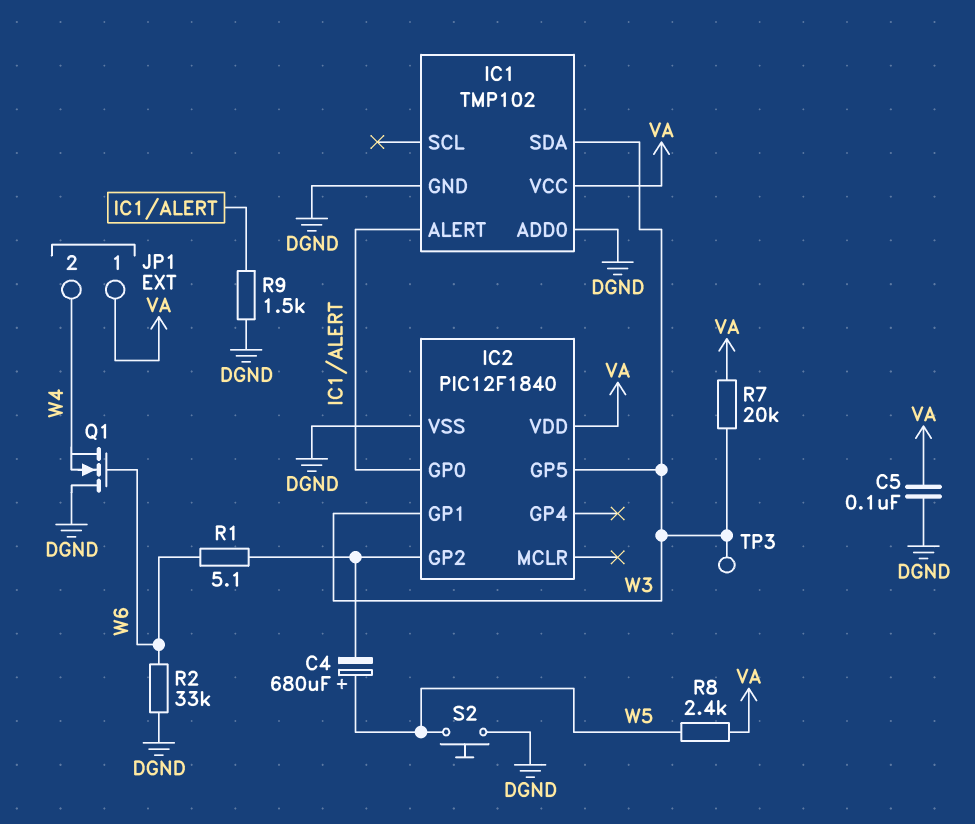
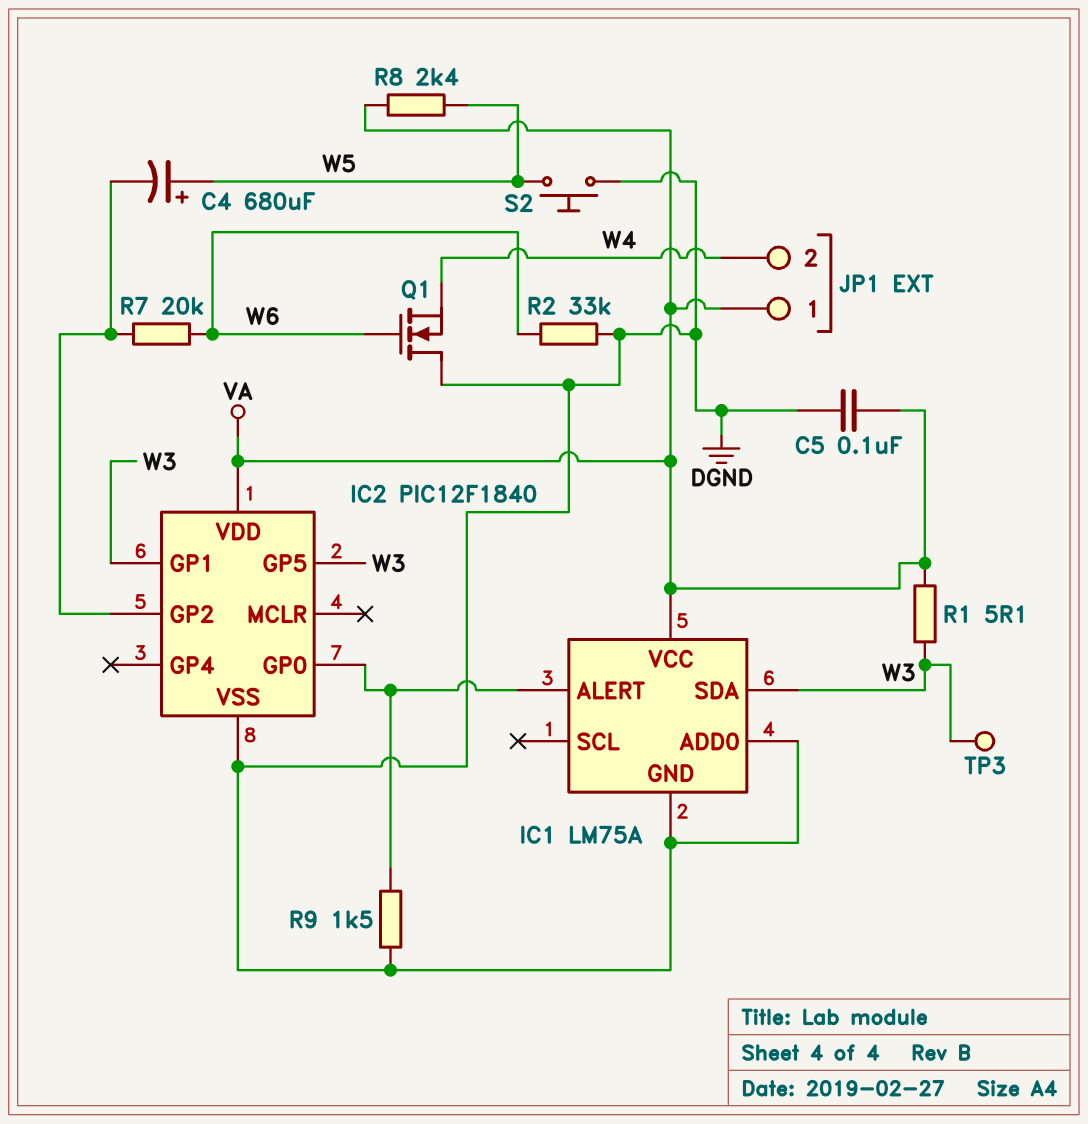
IC1: TMP102 -> LM75A
R1: 5.1 (IC2/GP2, W6) -> 5.1 (VA, W3)
R7: 20k (VA, W3) -> 20k (IC2/GP2, W6)

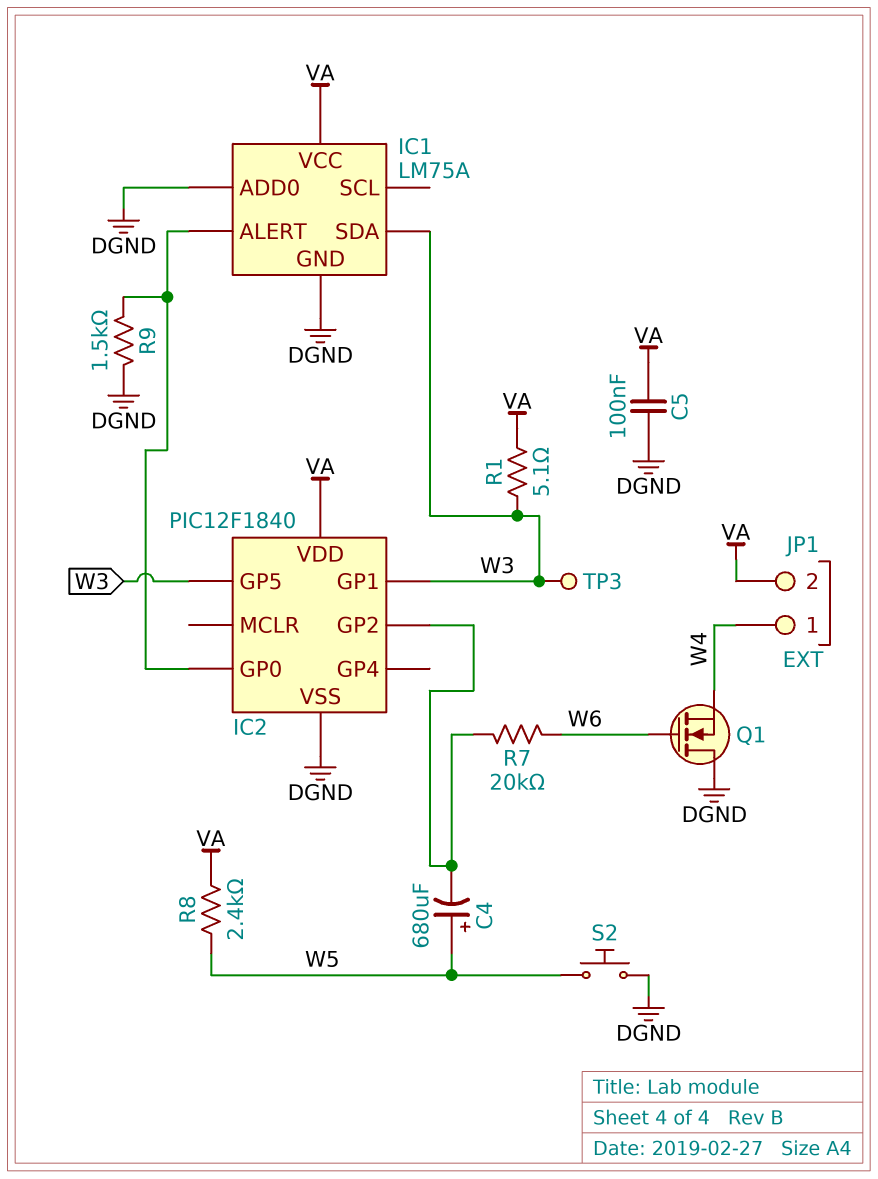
JP1 pin 1: VA -> W4
JP1 pin 2: W4 -> VA
R2: 33k (DGND, W6) -> none

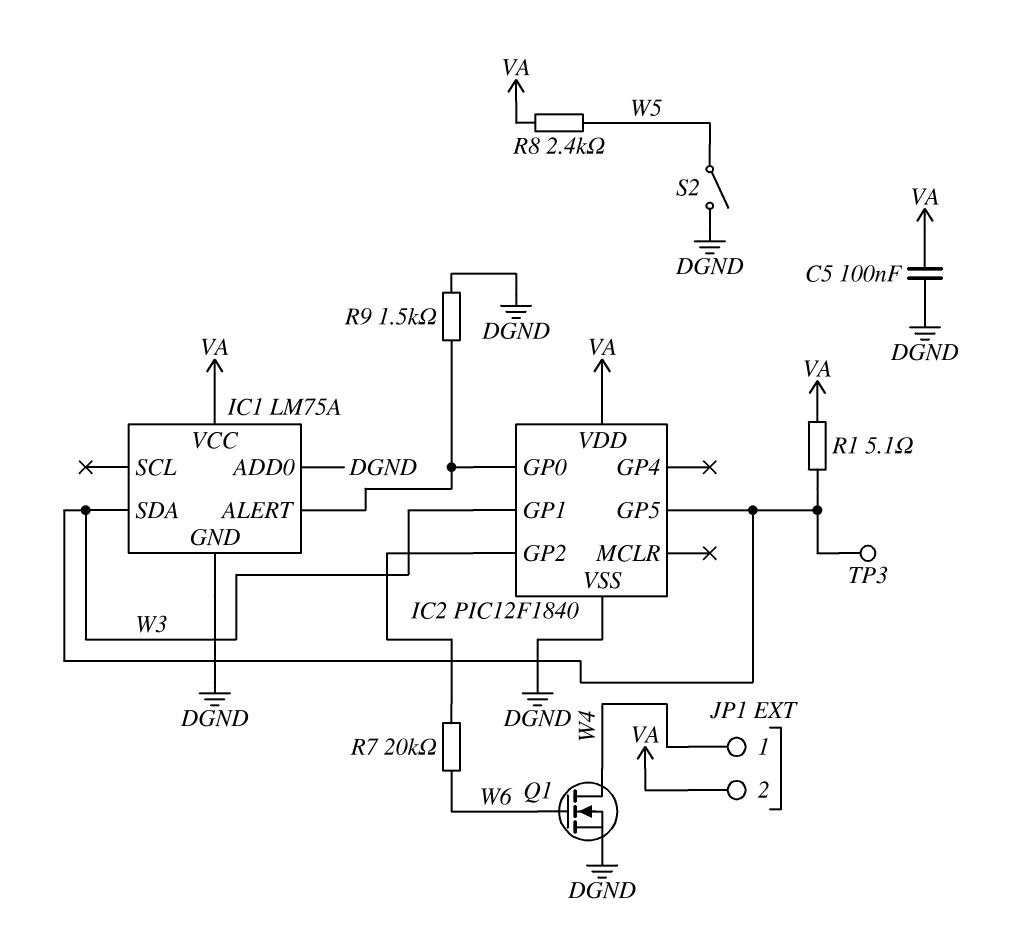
C4: 680uF (plus W5, minus IC2/GP2) -> none
Q1: NMOS (G W6, D DGND, S W4) -> NMOS (G W6, D W4, S DGND)
S2: button (DGND, W5) -> switch (DGND, W5)

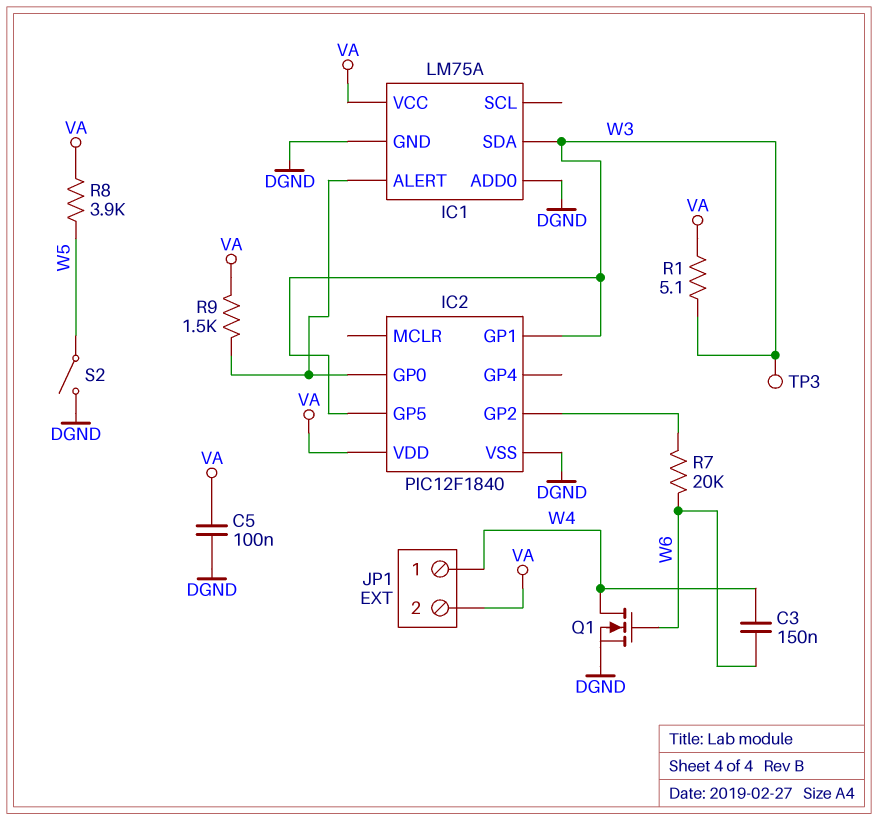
C3: none -> 150nF (W4, W6)
R8: 2.4k (VA, W5) -> 3.9k (VA, W5)
R9: 1.5k (DGND, IC1/ALERT) -> 1.5k (IC1/ALERT, VA)

